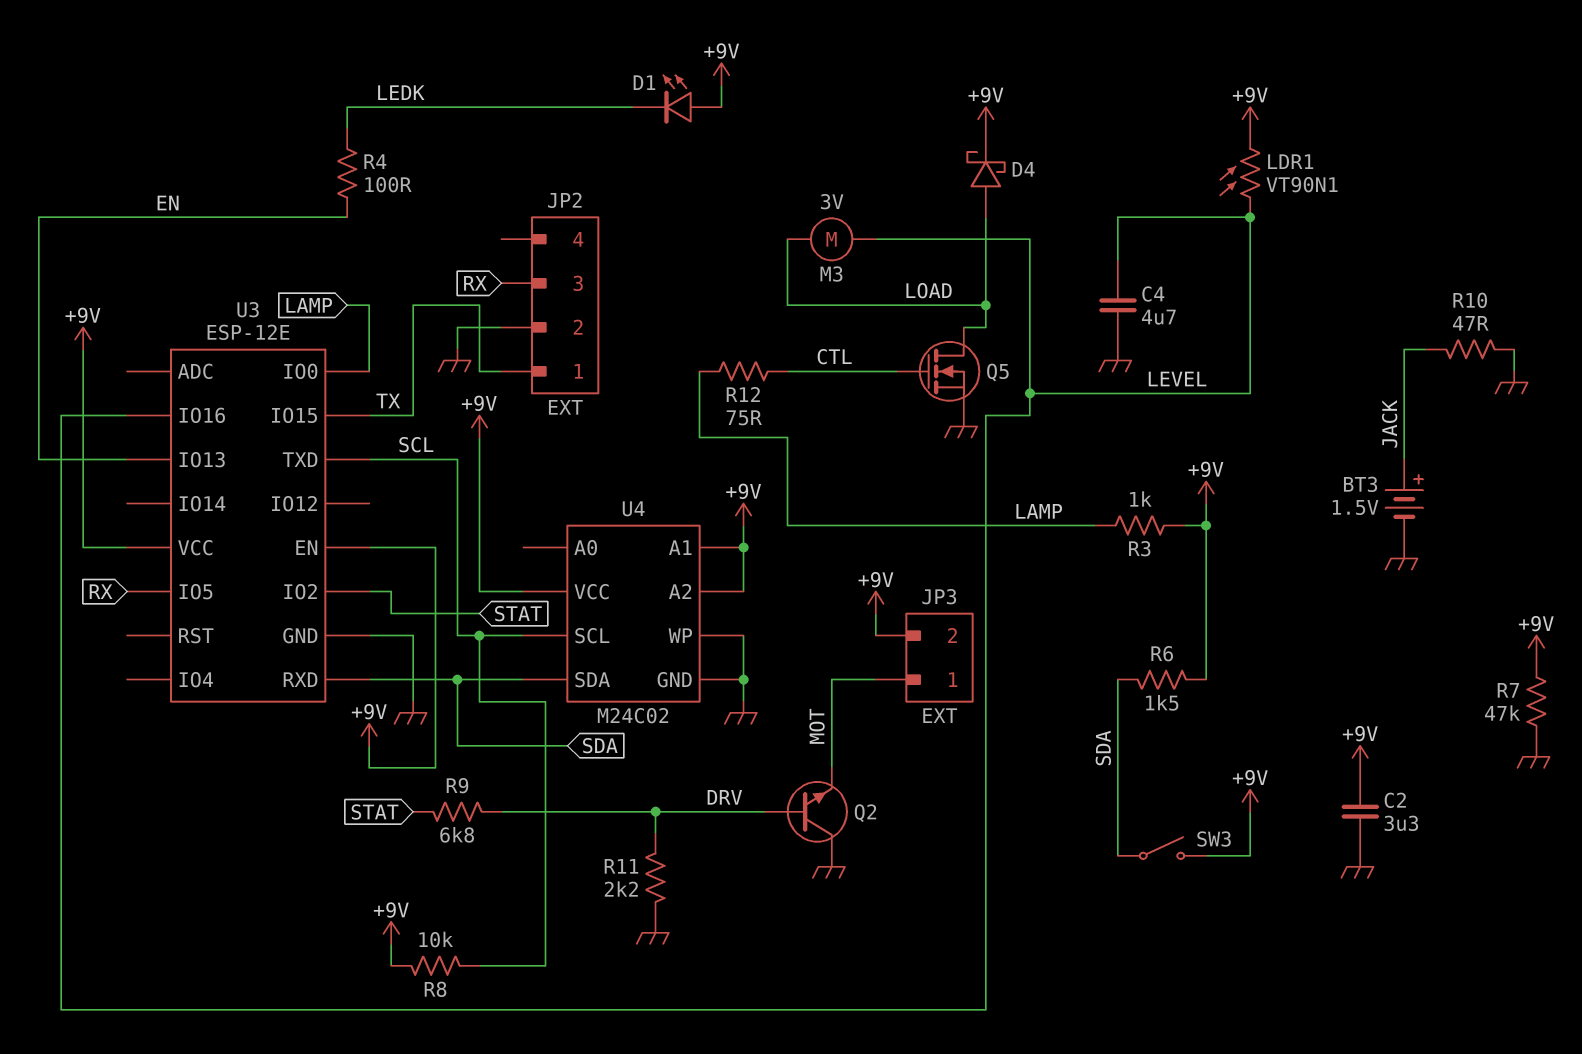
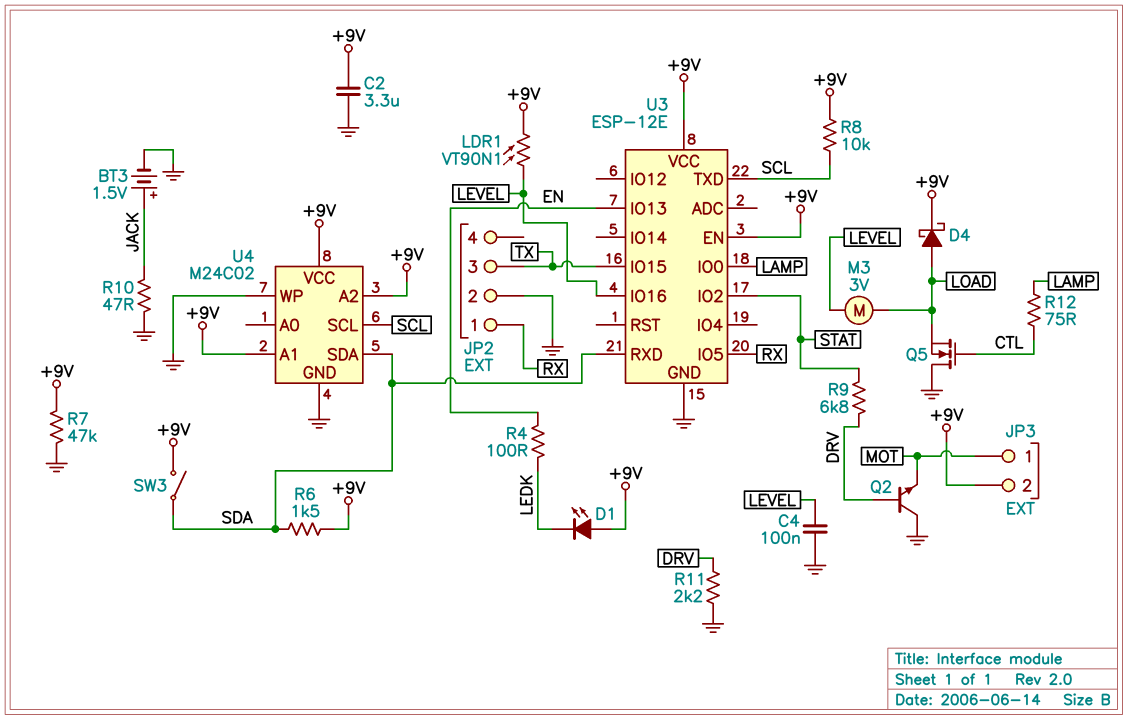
C4: 4.7uF (GND, LEVEL) -> 100nF (GND, LEVEL)
JP2 pin 1: TX -> RX
JP2 pin 3: RX -> TX
Q5: NMOS (G CTL, D LOAD, S GND) -> NMOS (G CTL, D GND, S LOAD)
R3: 1k (+9V, LAMP) -> none

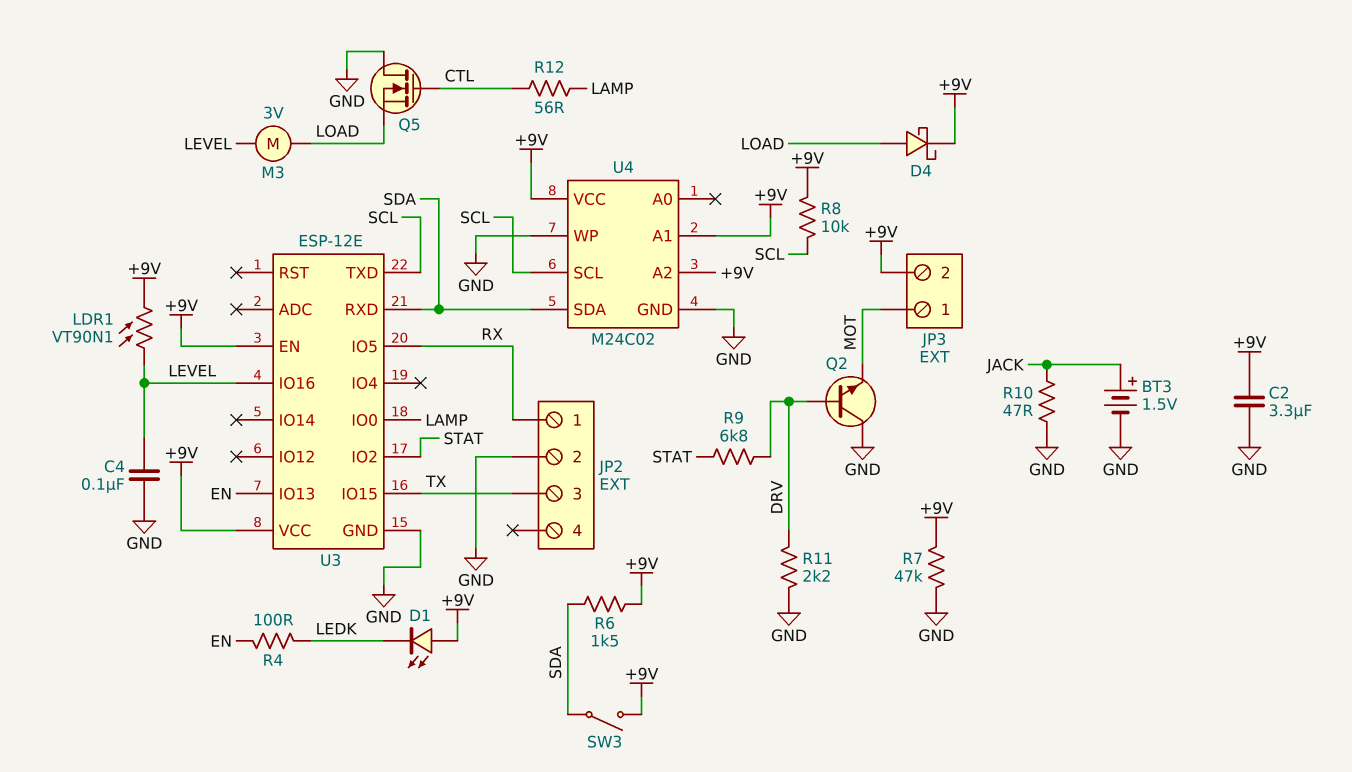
R12: 75 (CTL, LAMP) -> 56 (CTL, LAMP)

